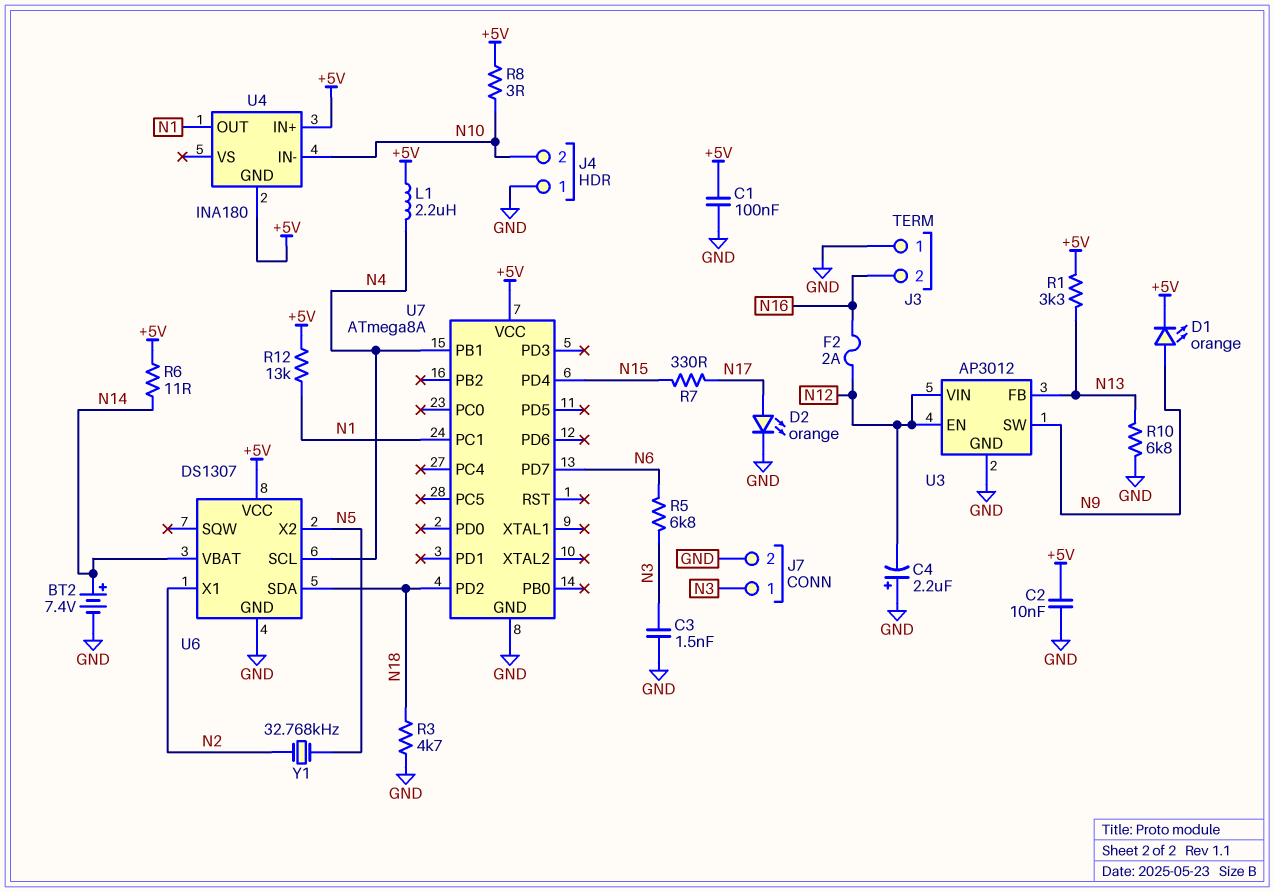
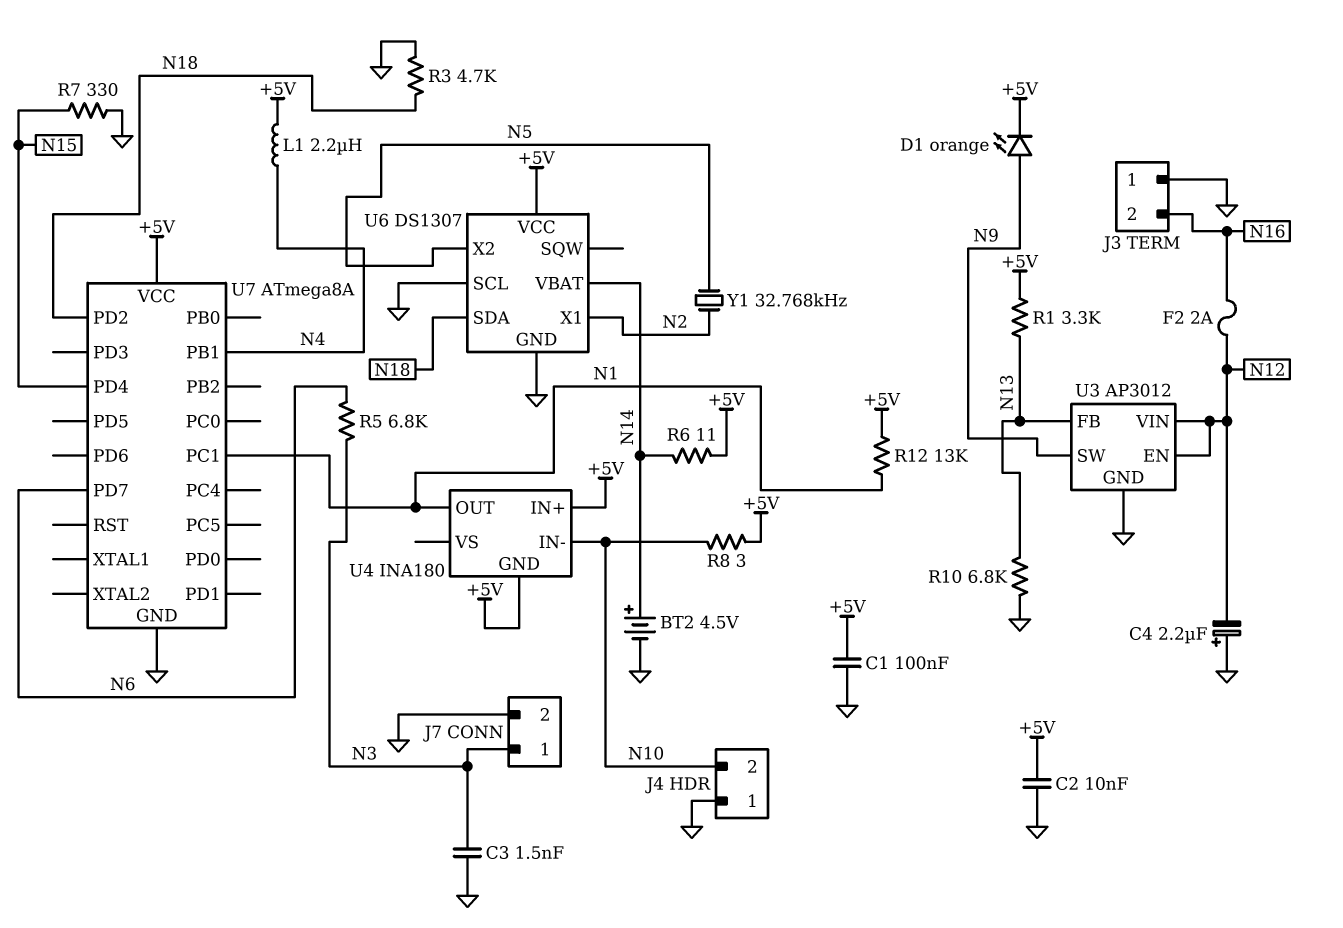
BT2: 7.4V (plus N14, minus GND) -> 4.5V (plus N14, minus GND)
D2: LED orange (A N17, K GND) -> none
R7: 330 (N15, N17) -> 330 (GND, N15)
U6 pin SCL: N4 -> GND

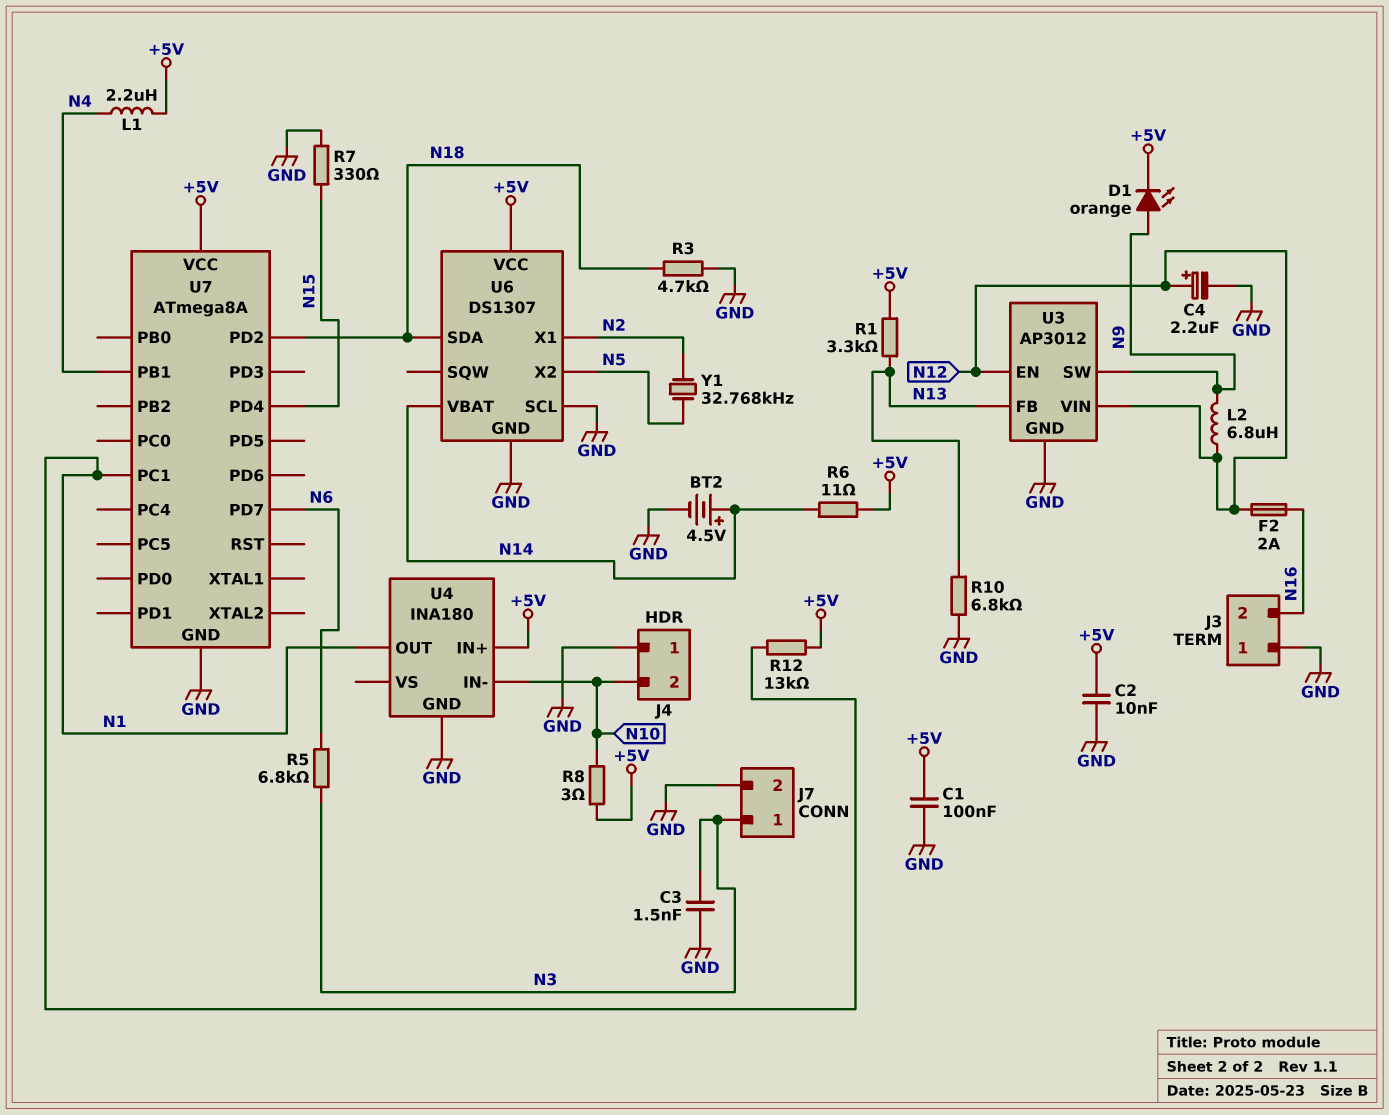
C4: 2.2uF (plus GND, minus N12) -> 2.2uF (plus N12, minus GND)
L2: none -> 6.8uH (N9, N12)
U4 pin GND: +5V -> GND

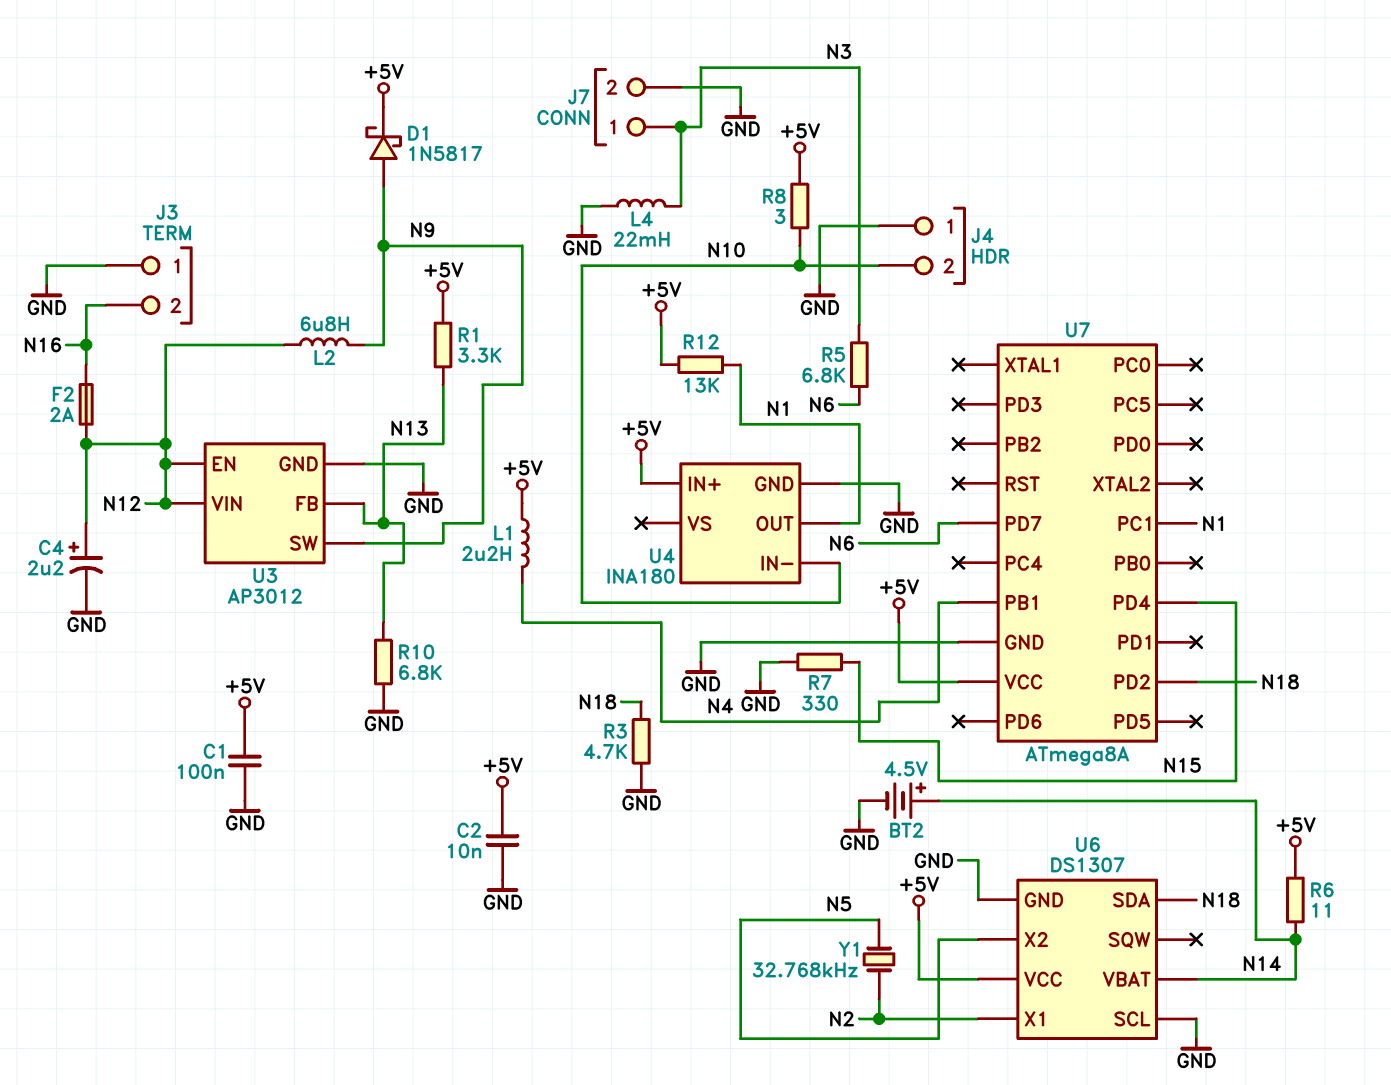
C3: 1.5nF (GND, N3) -> none
D1: LED orange (A N9, K +5V) -> schottky 1N5817 (A N9, K +5V)
L4: none -> 22mH (GND, N3)

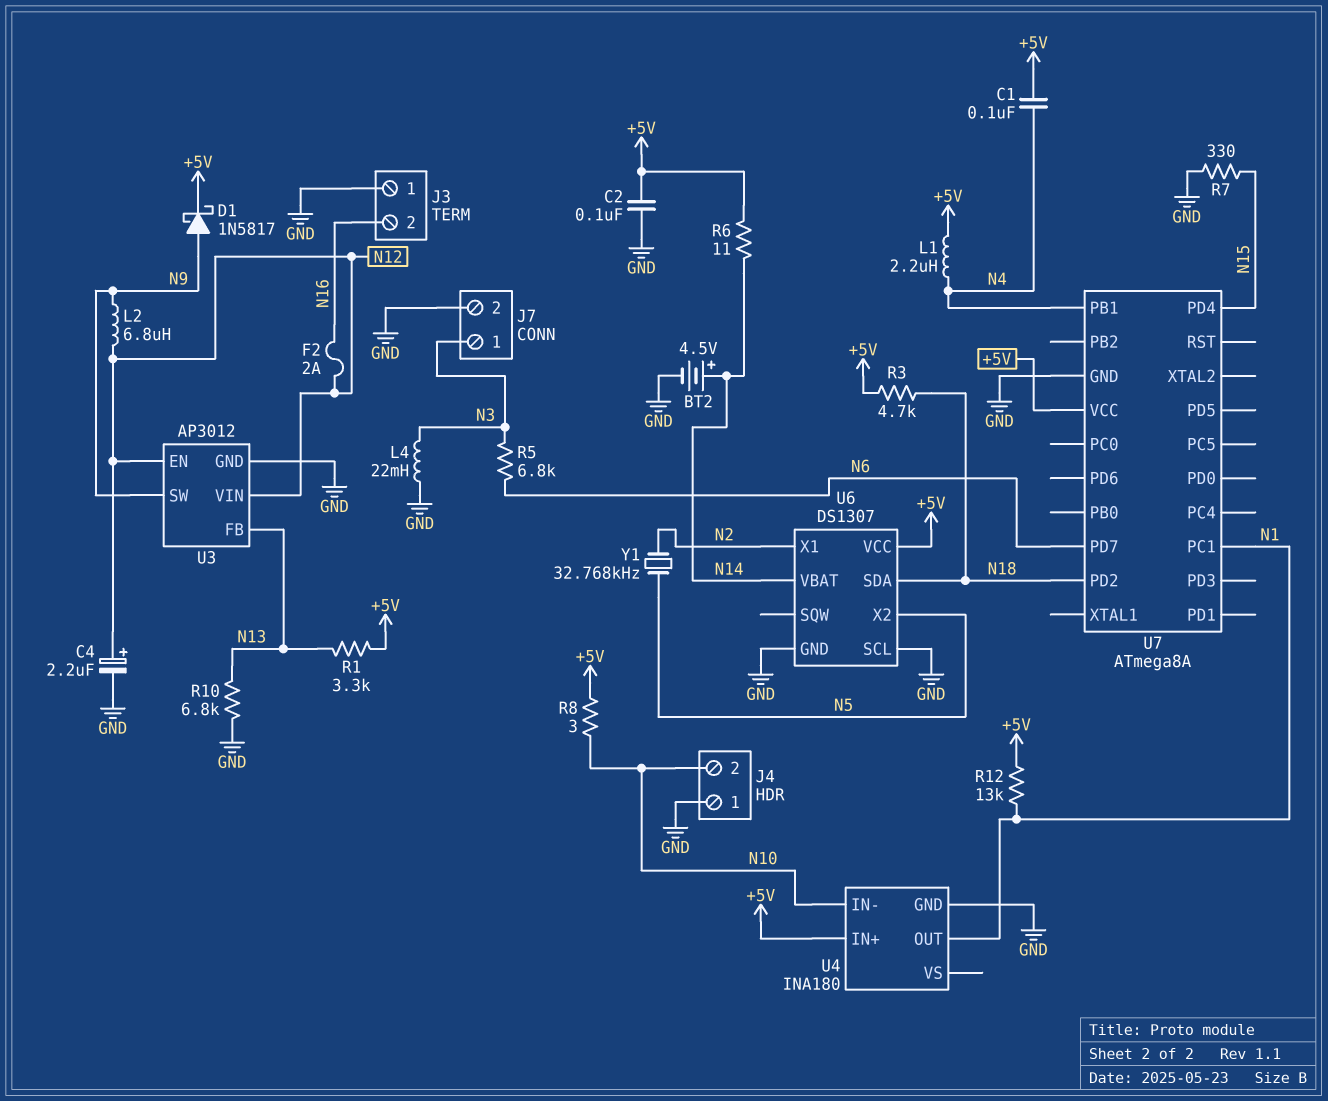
C1: 100nF (+5V, GND) -> 100nF (+5V, N4)
C2: 10nF (+5V, GND) -> 100nF (+5V, GND)
R3: 4.7k (GND, N18) -> 4.7k (+5V, N18)

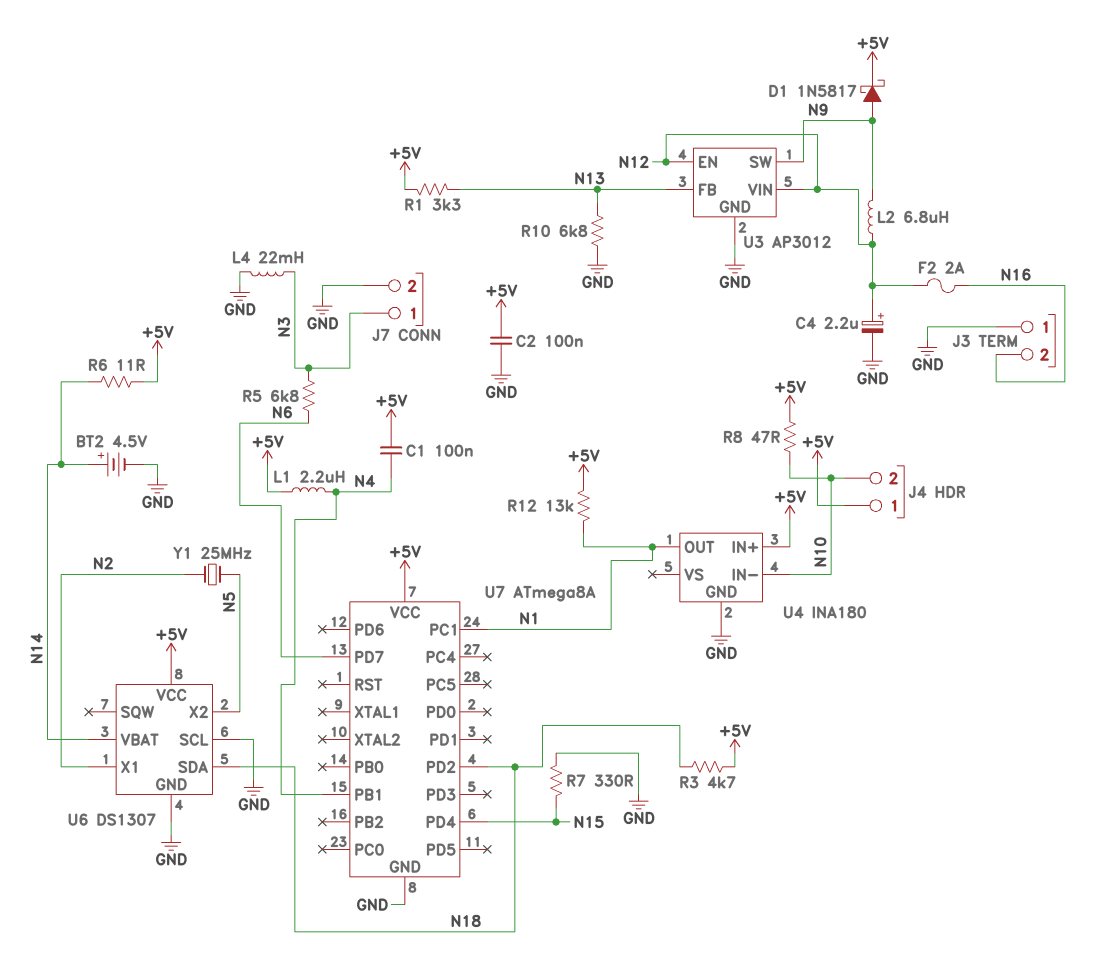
J4 pin 1: GND -> +5V
R8: 3 (+5V, N10) -> 47 (+5V, N10)
Y1: 32.768kHz (N2, N5) -> 25MHz (N2, N5)

